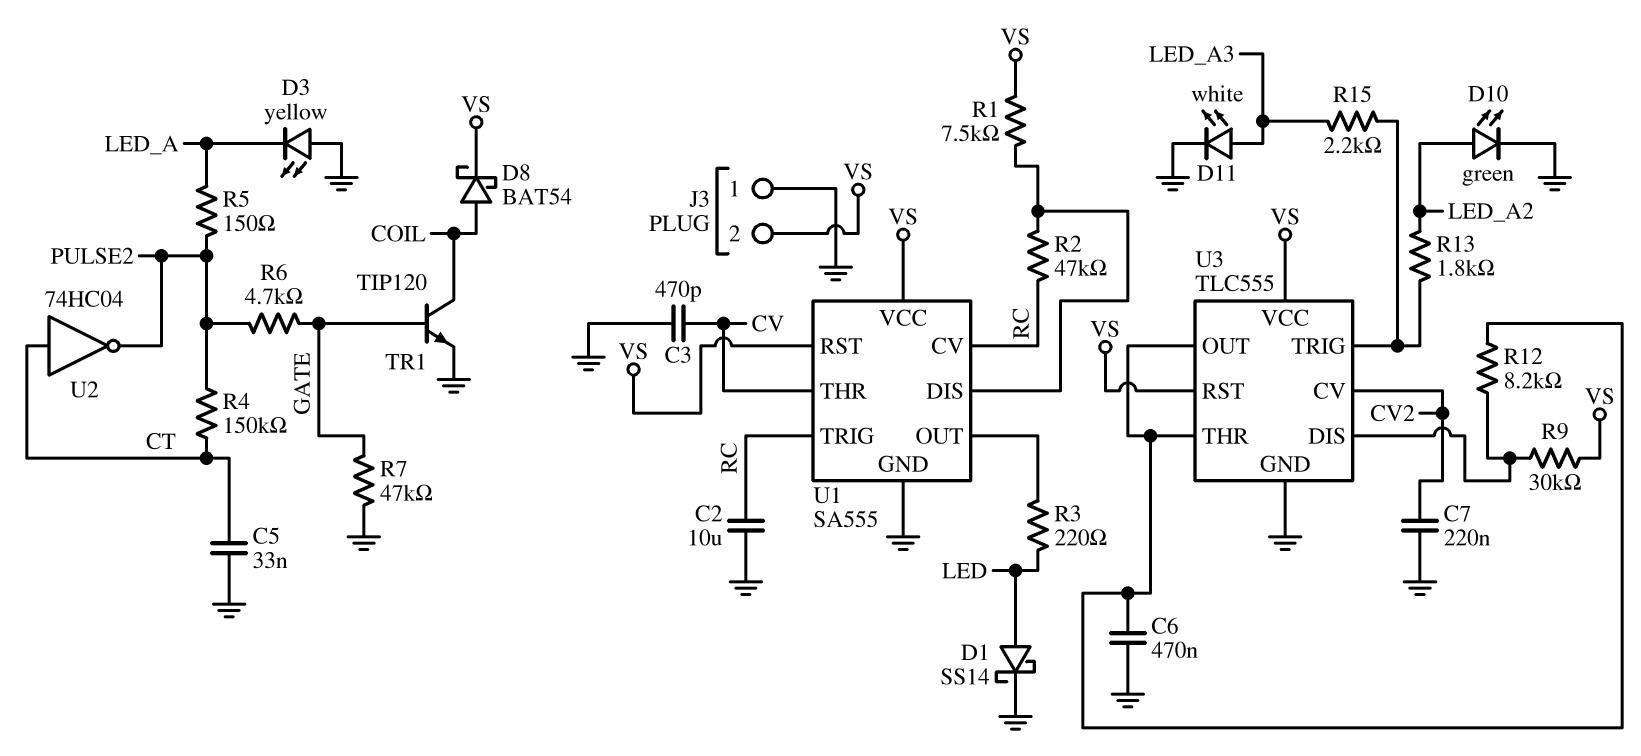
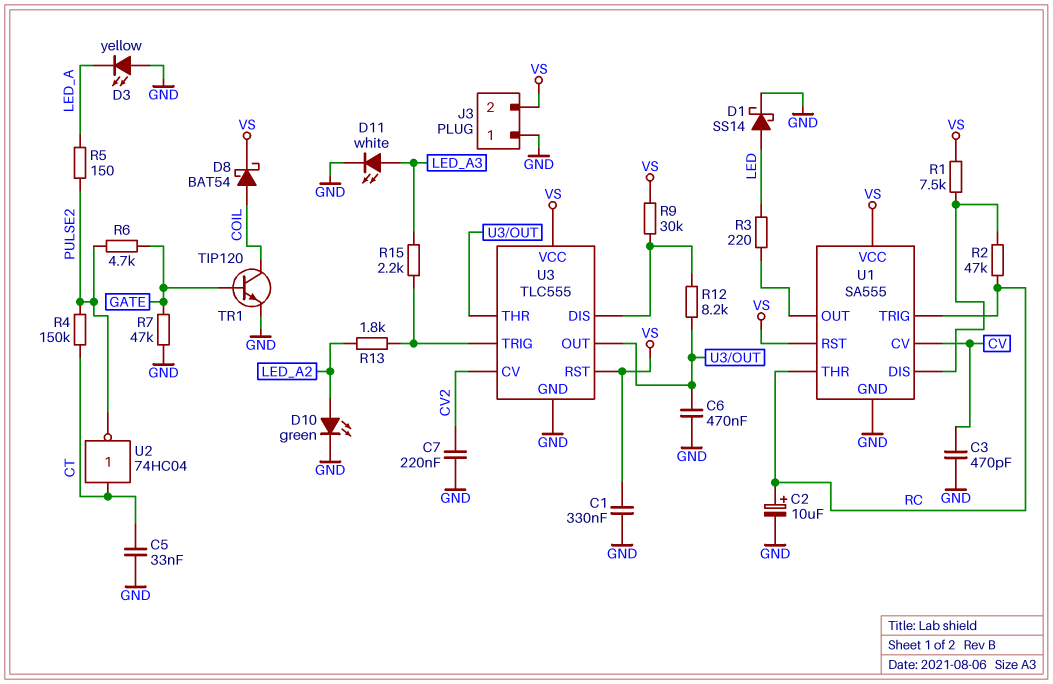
C1: none -> 330nF (GND, VS)
C2: 10uF (GND, RC) -> 10uF (plus RC, minus GND)
U1 pin CV: RC -> CV
U1 pin THR: CV -> RC

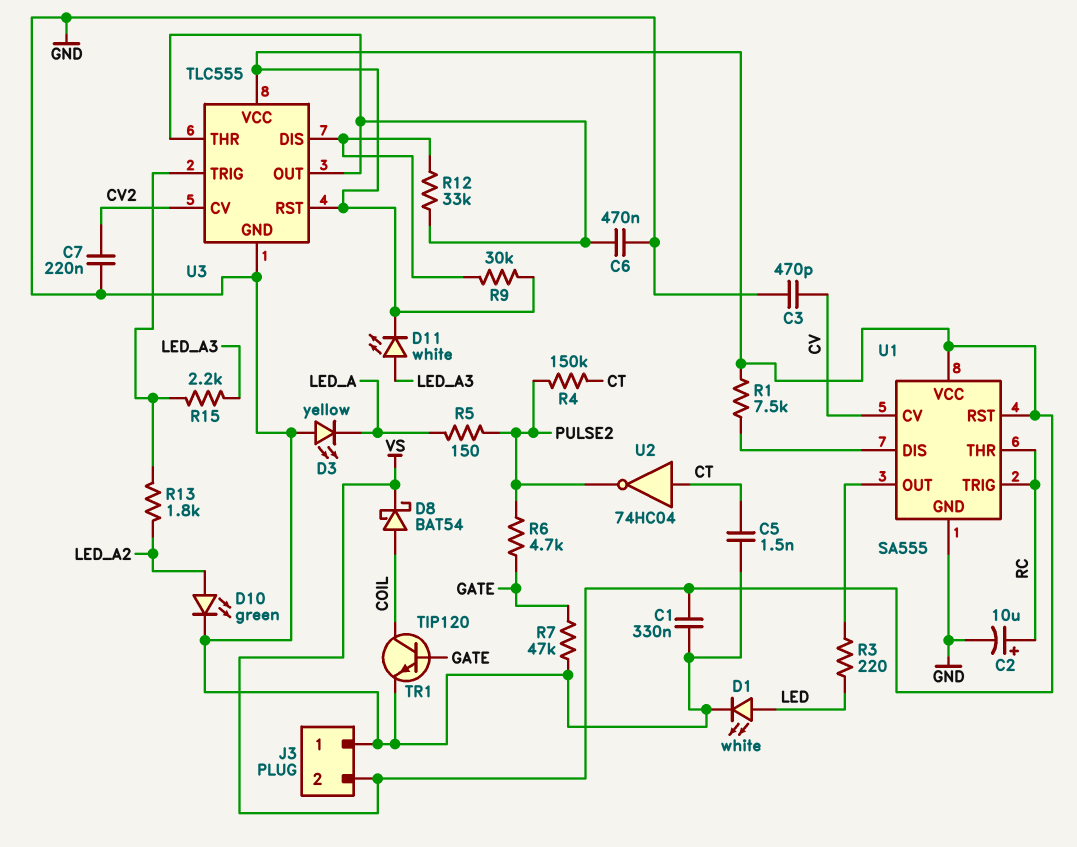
C5: 33nF (CT, GND) -> 1.5nF (CT, GND)
D1: schottky SS14 (A LED, K GND) -> LED white (A LED, K GND)
D11: LED white (A LED_A3, K GND) -> LED white (A LED_A3, K VS)
R2: 47k (RC, U1/DIS) -> none
R12: 8.2k (U3/DIS, U3/OUT) -> 33k (U3/DIS, U3/OUT)

